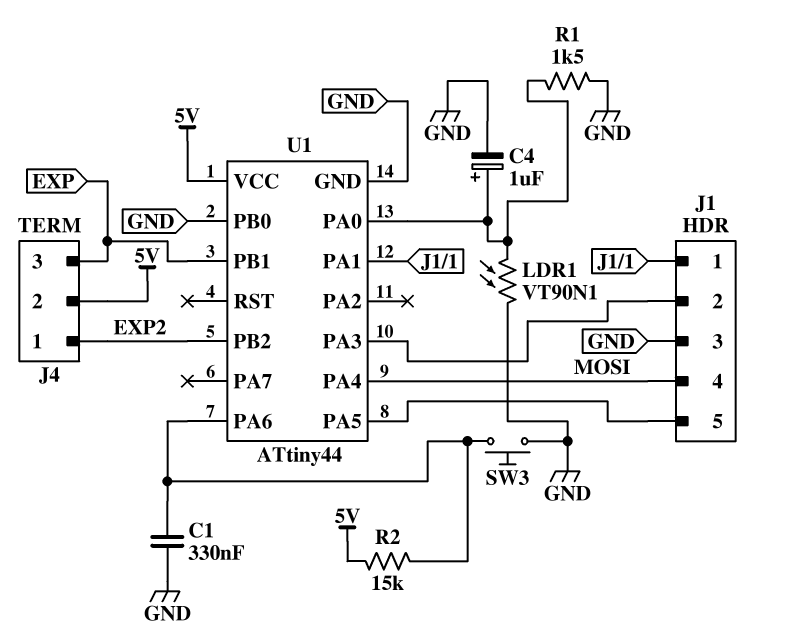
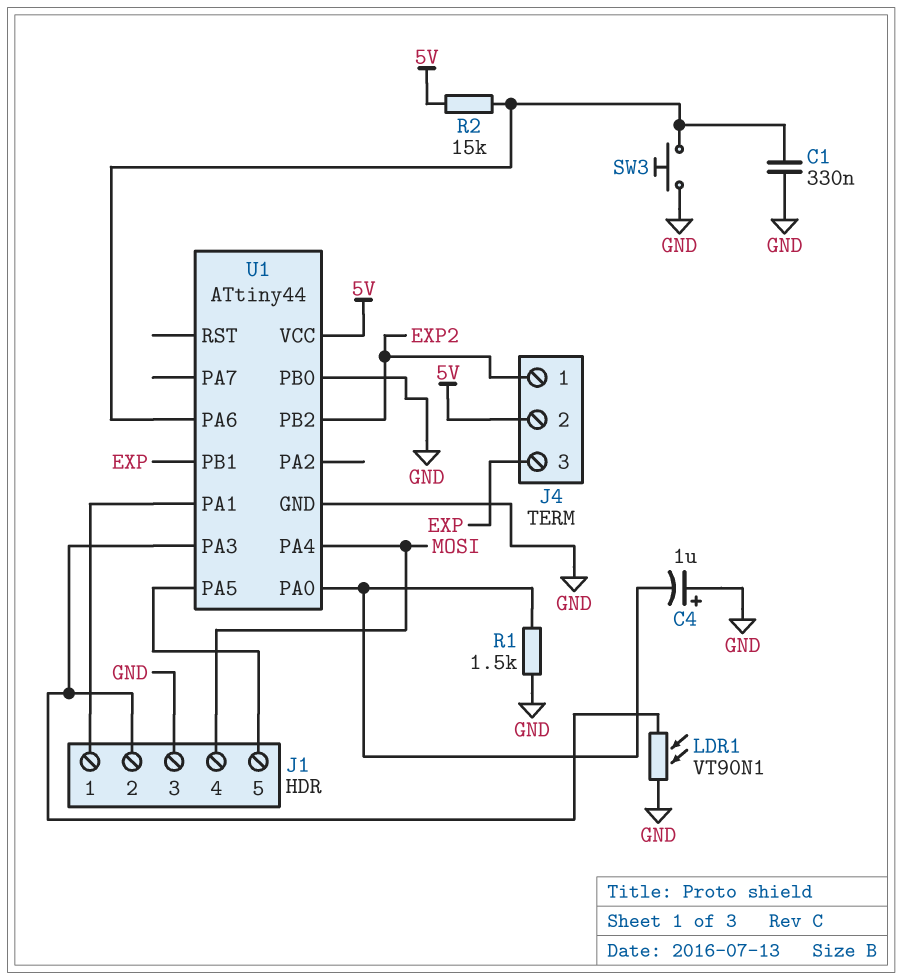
C4: 1uF (plus U1/PA0, minus GND) -> 1uF (plus GND, minus U1/PA0)
LDR1: VT90N1 (GND, U1/PA0) -> VT90N1 (GND, J1/2)

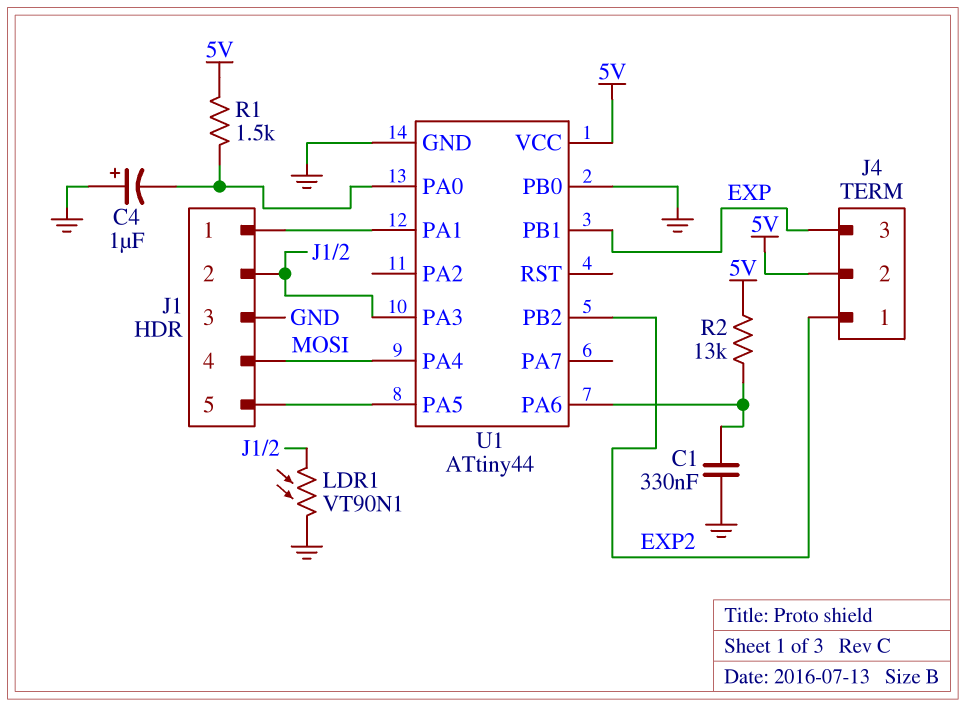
R1: 1.5k (GND, U1/PA0) -> 1.5k (5V, U1/PA0)
R2: 15k (5V, U1/PA6) -> 13k (5V, U1/PA6)
SW3: button (GND, U1/PA6) -> none

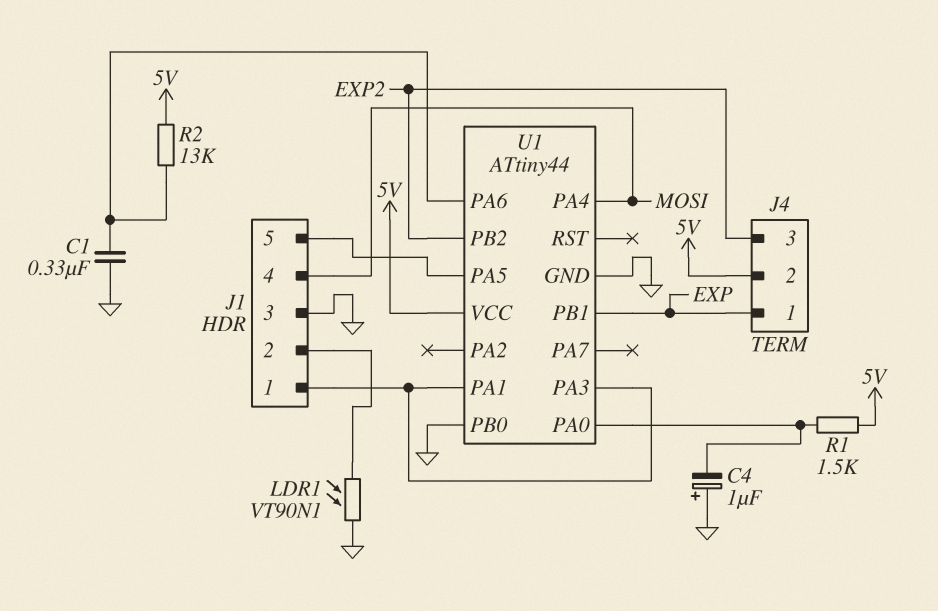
J4 pin 1: EXP2 -> EXP
J4 pin 3: EXP -> EXP2
U1 pin PA3: J1/2 -> J1/1

